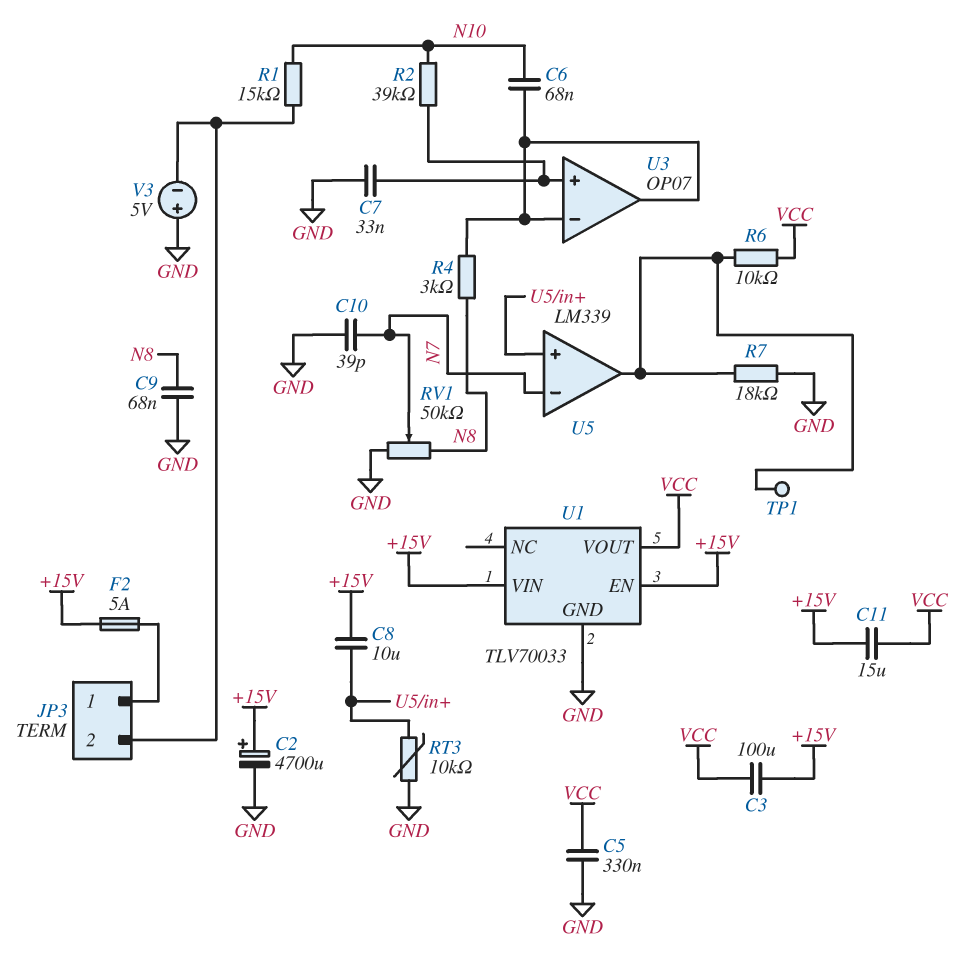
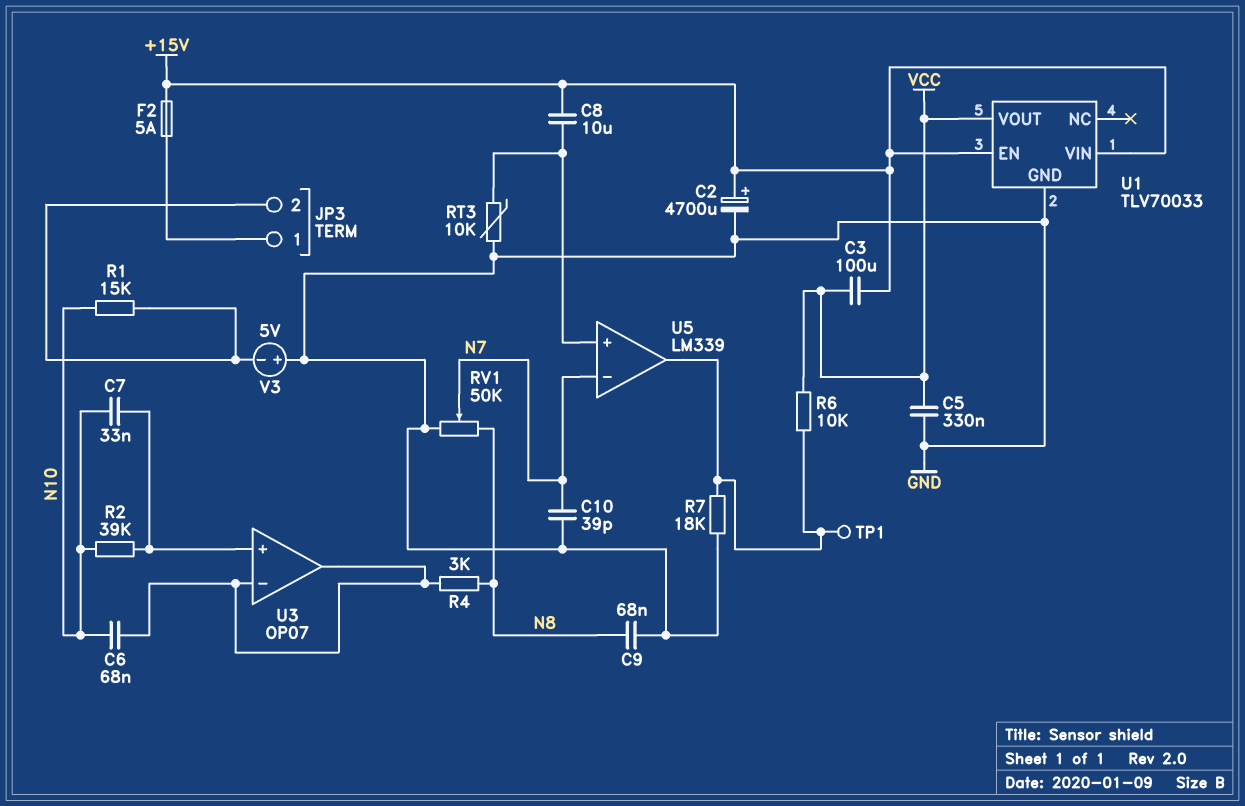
C7: 33nF (GND, U3/in+) -> 33nF (N10, U3/in+)
C11: 15uF (+15V, VCC) -> none

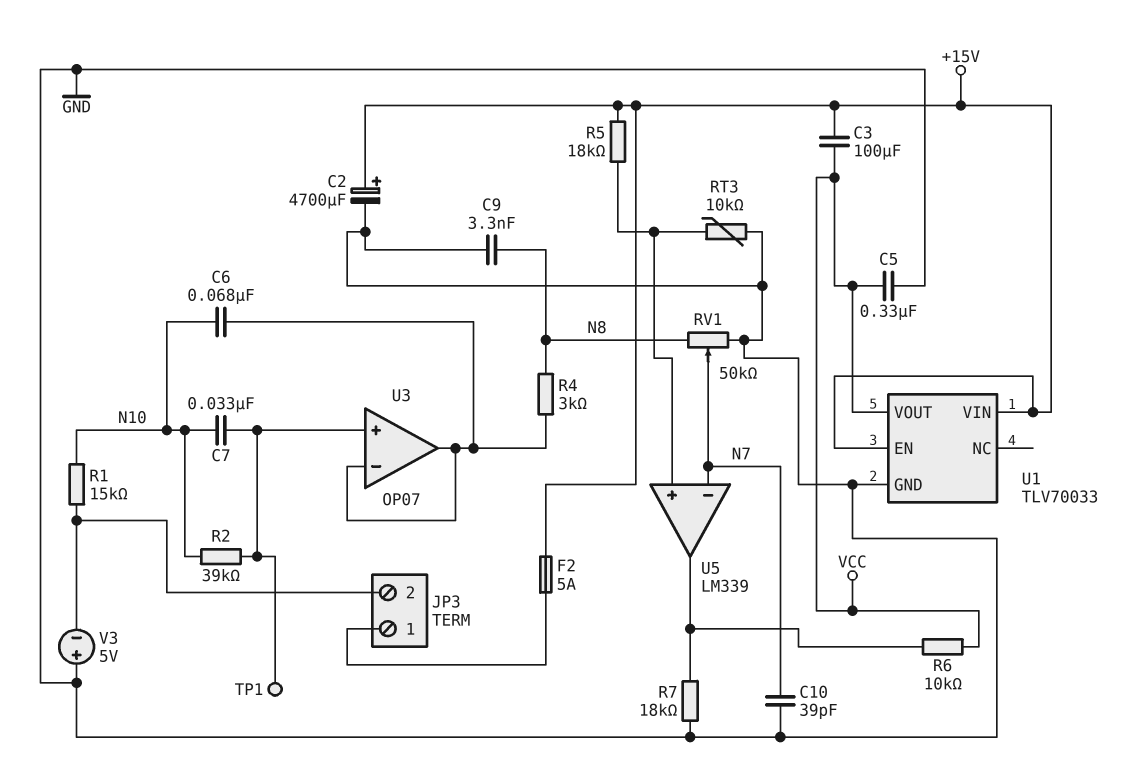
C8: 10uF (+15V, U5/in+) -> none
C9: 68nF (GND, N8) -> 3.3nF (GND, N8)
R5: none -> 18k (+15V, U5/in+)
TP1: test point (U5/out) -> test point (U3/in+)

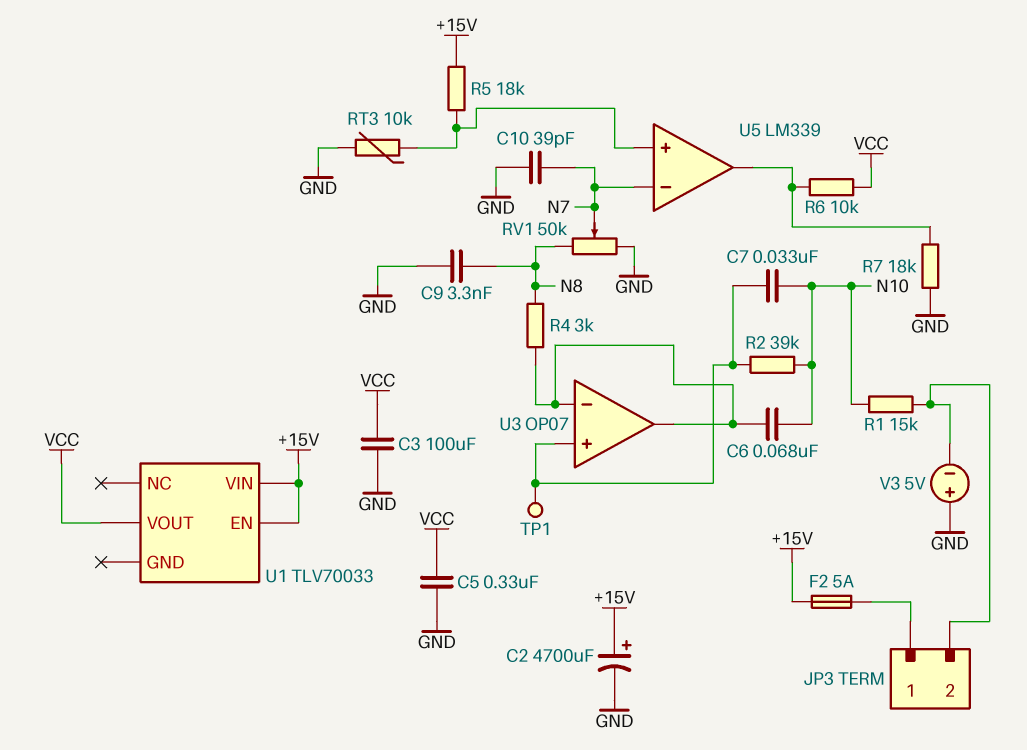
C3: 100uF (+15V, VCC) -> 100uF (GND, VCC)
U1 pin GND: GND -> none

